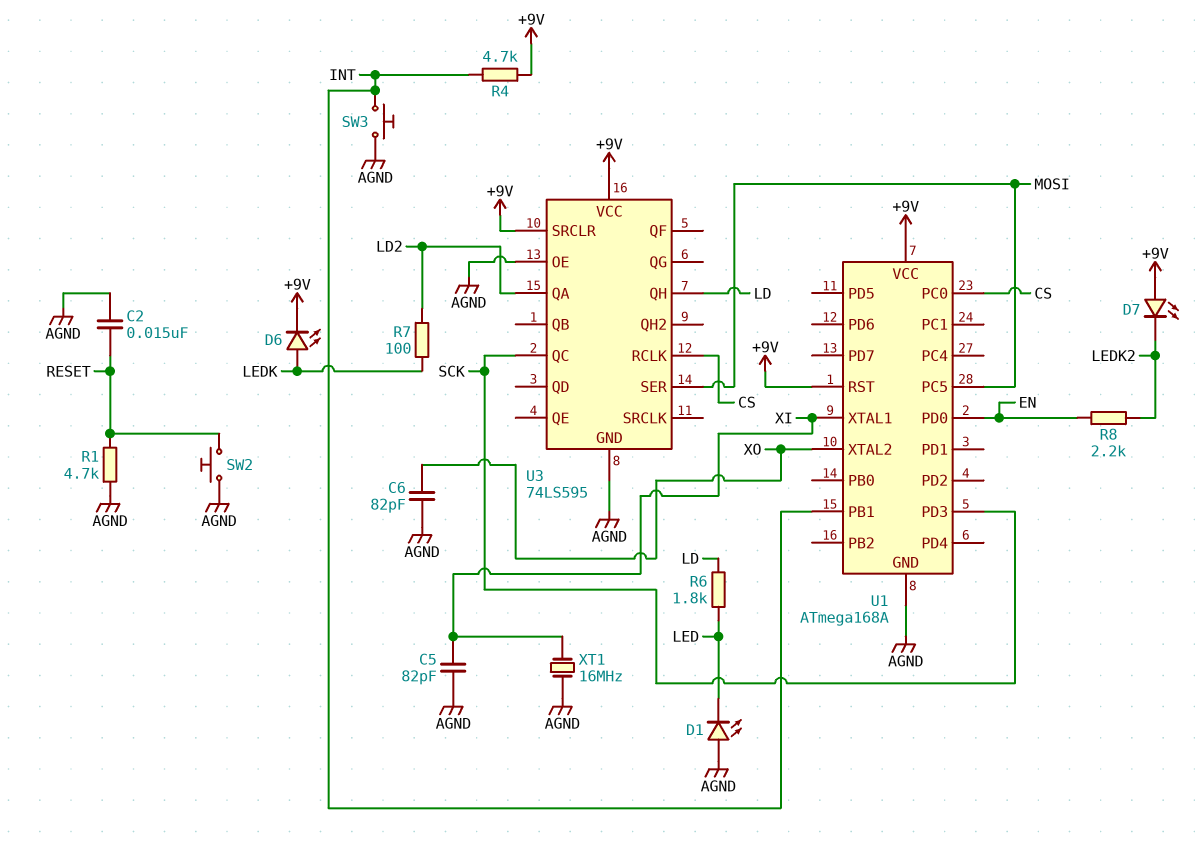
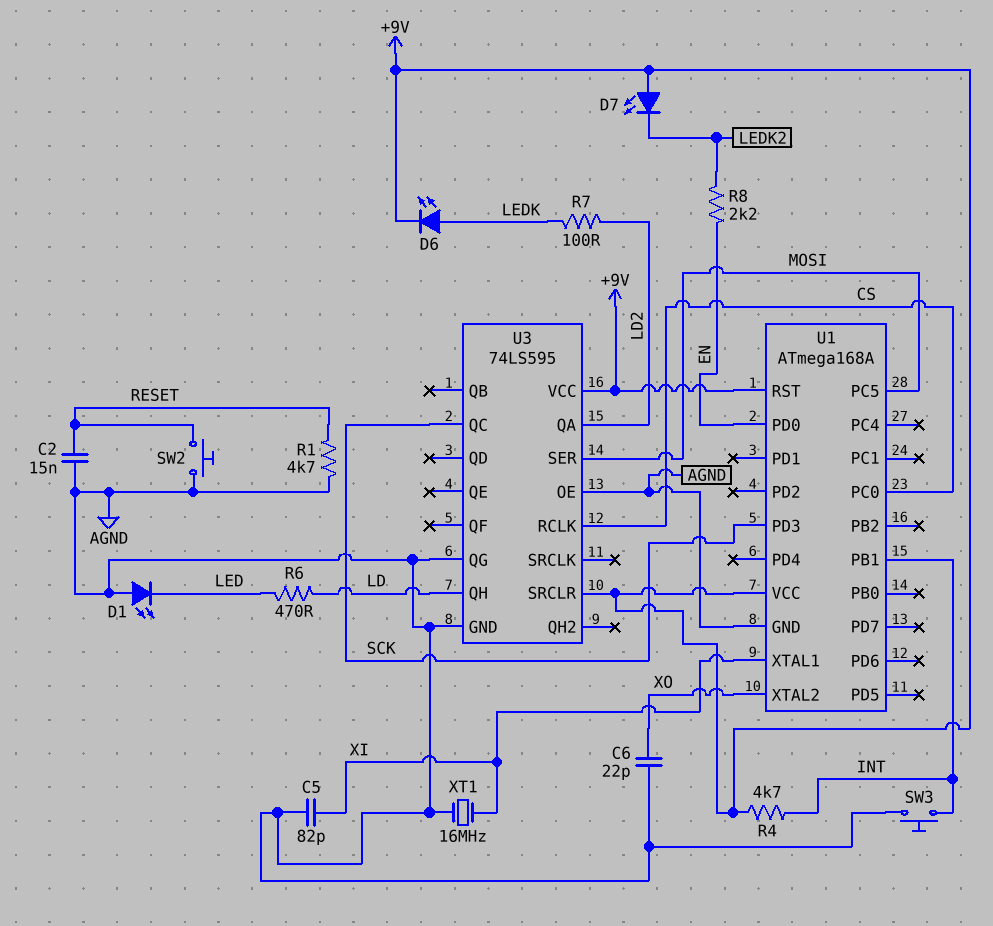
C6: 82pF (AGND, XO) -> 22pF (AGND, XO)
R6: 1.8k (LD, LED) -> 470 (LD, LED)
U3 pin QG: none -> AGND

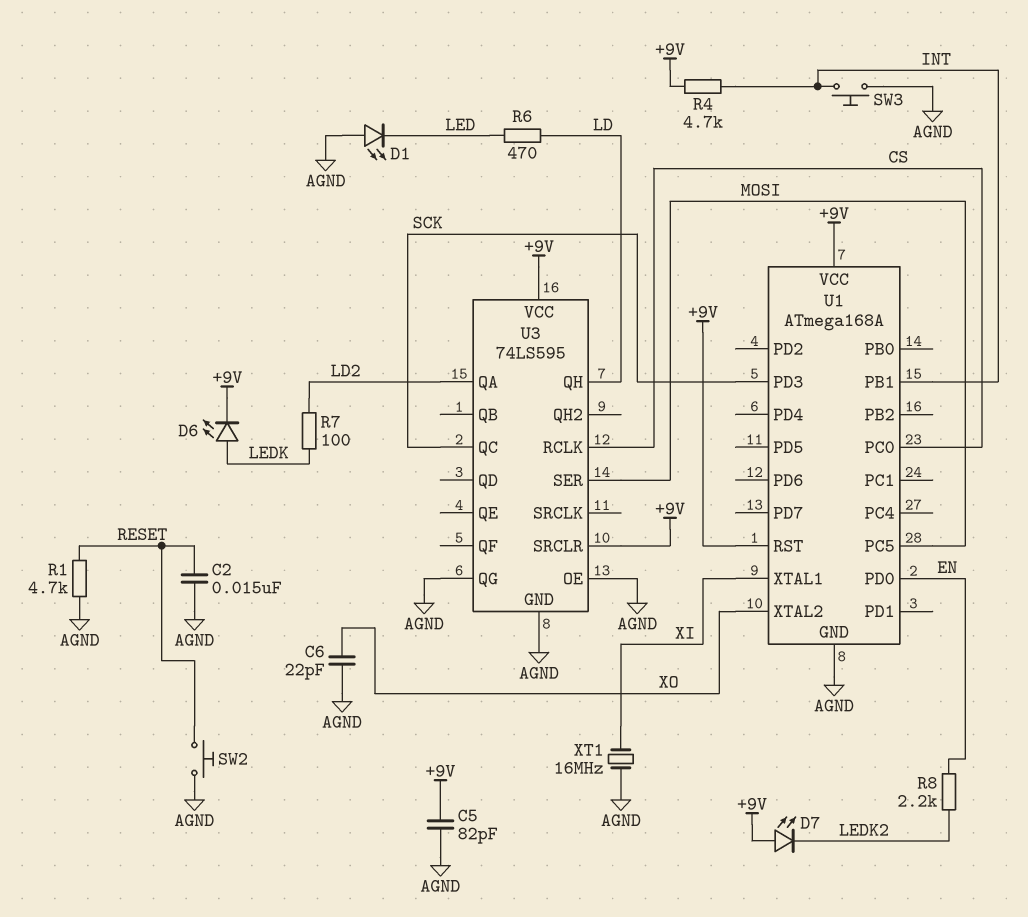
C5: 82pF (AGND, XI) -> 82pF (+9V, AGND)

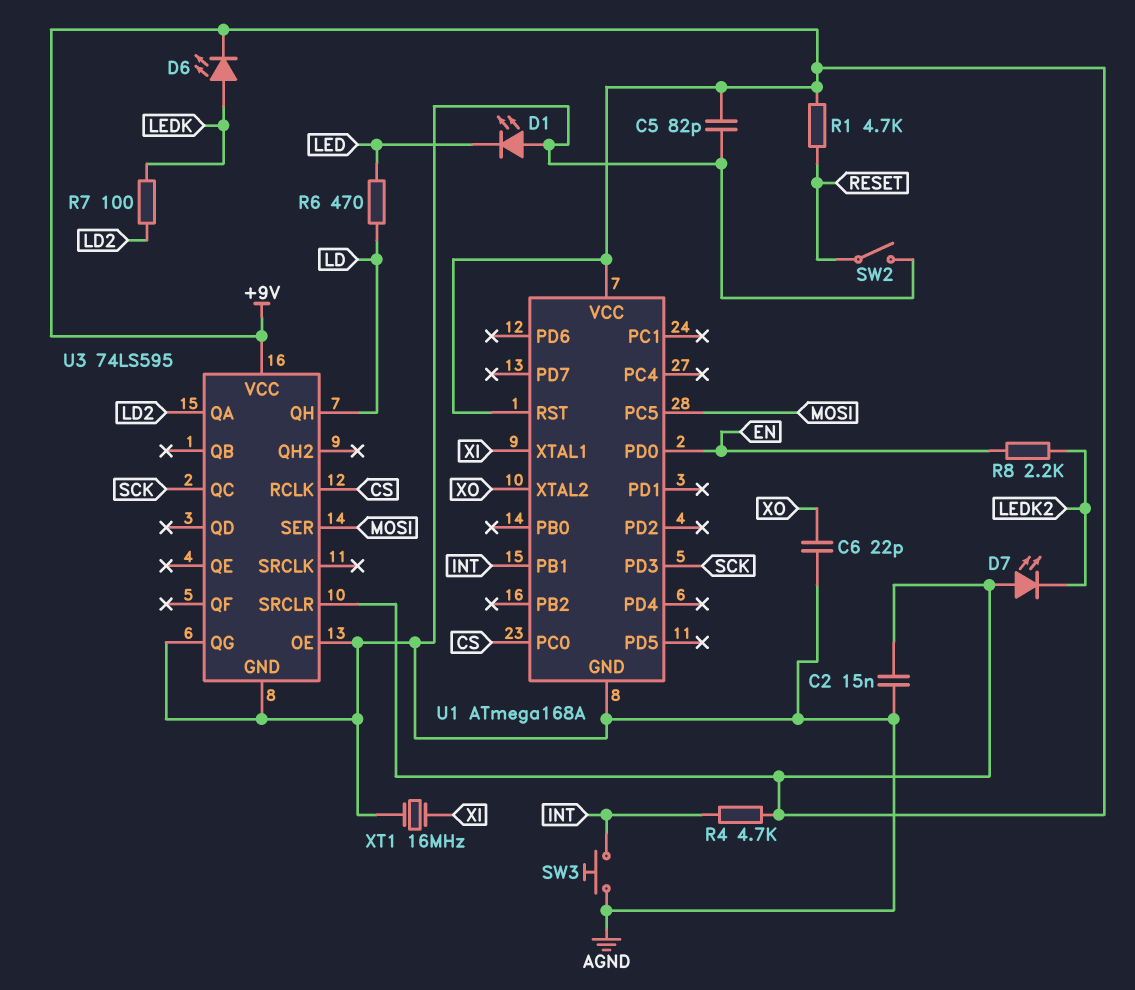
C2: 15nF (AGND, RESET) -> 15nF (+9V, AGND)
R1: 4.7k (AGND, RESET) -> 4.7k (+9V, RESET)
SW2: button (AGND, RESET) -> switch (AGND, RESET)

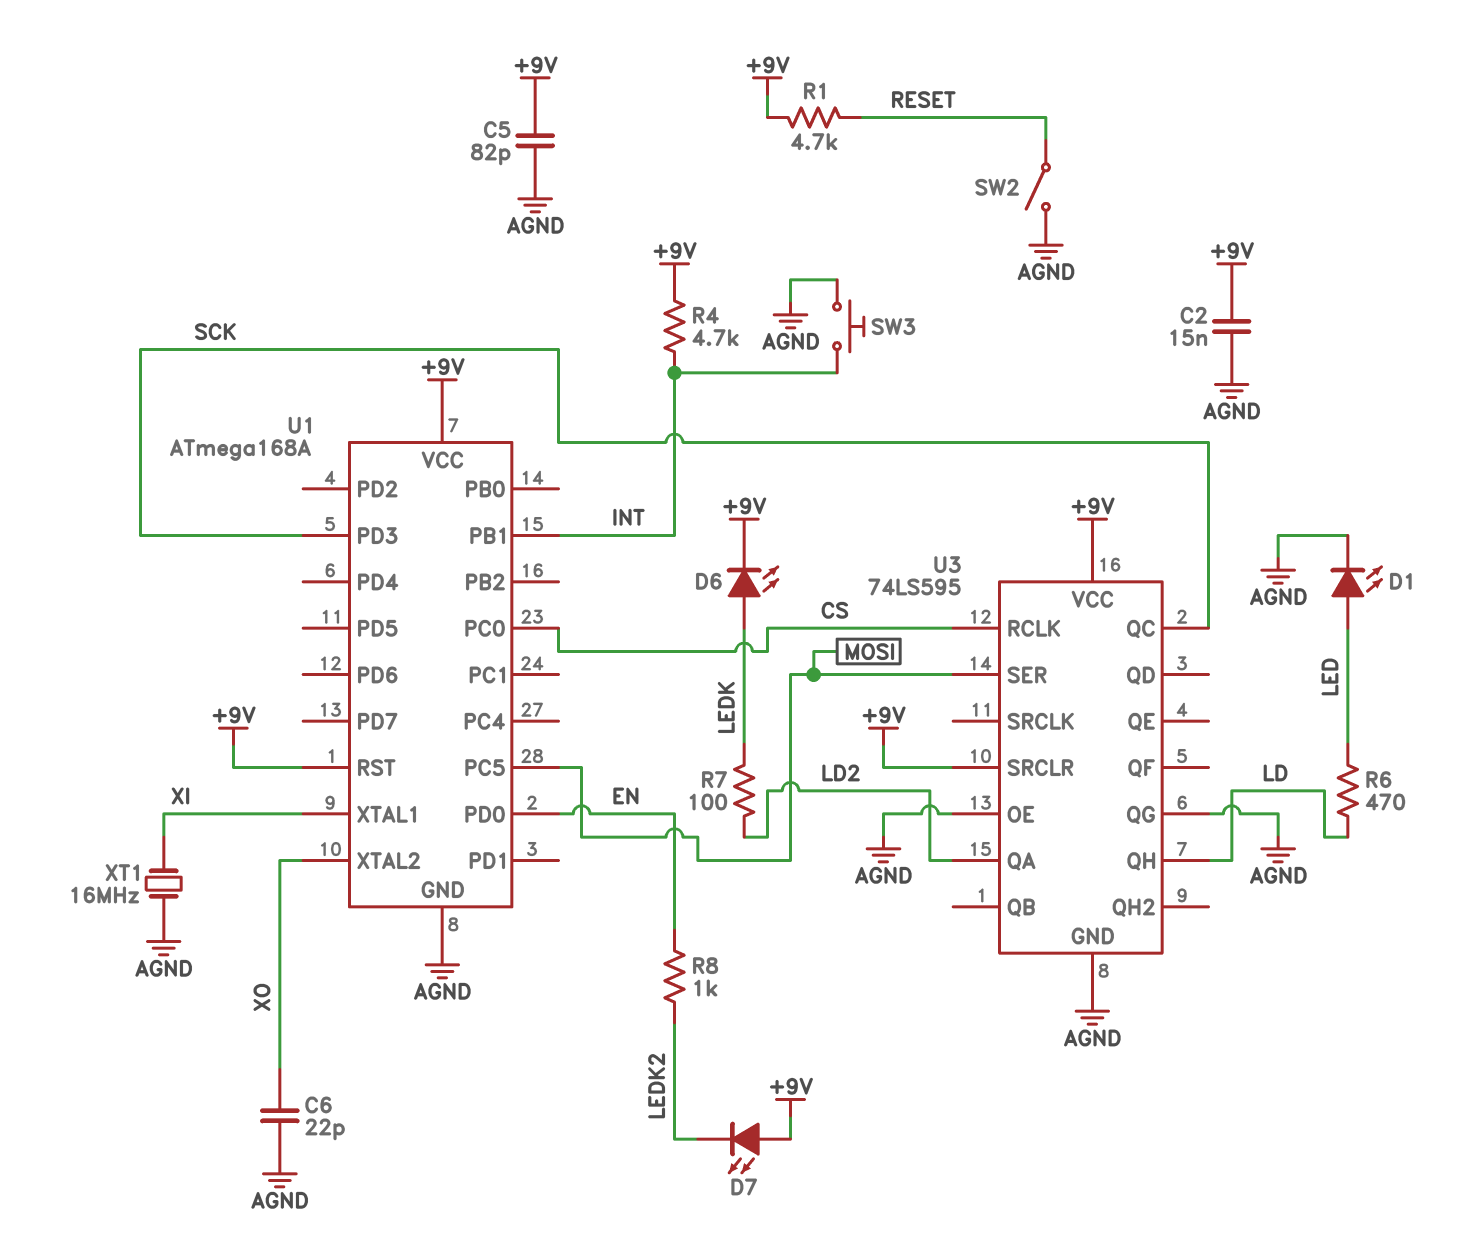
D1: LED (A AGND, K LED) -> LED (A LED, K AGND)
R8: 2.2k (EN, LEDK2) -> 1k (EN, LEDK2)

